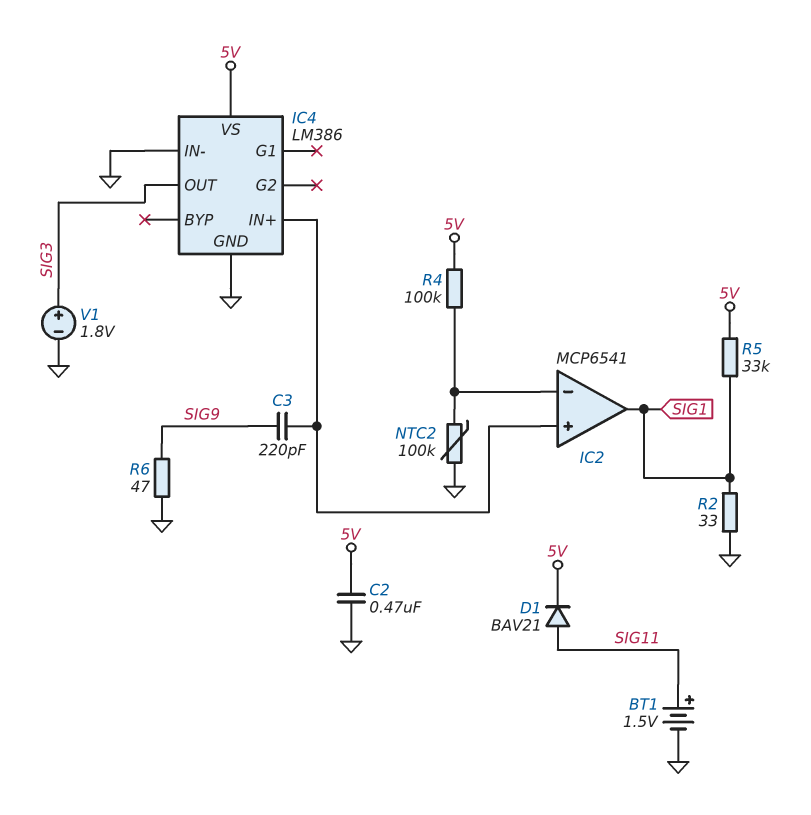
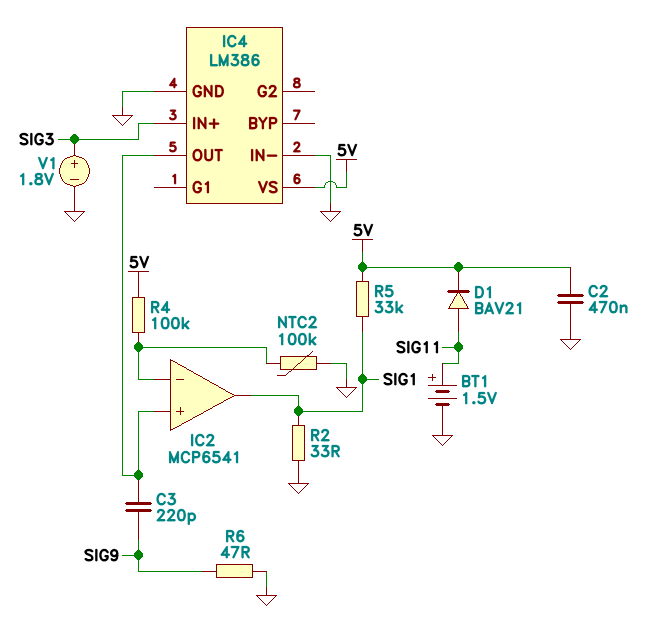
IC4 pin IN+: IC2/in+ -> SIG3
IC4 pin OUT: SIG3 -> IC2/in+

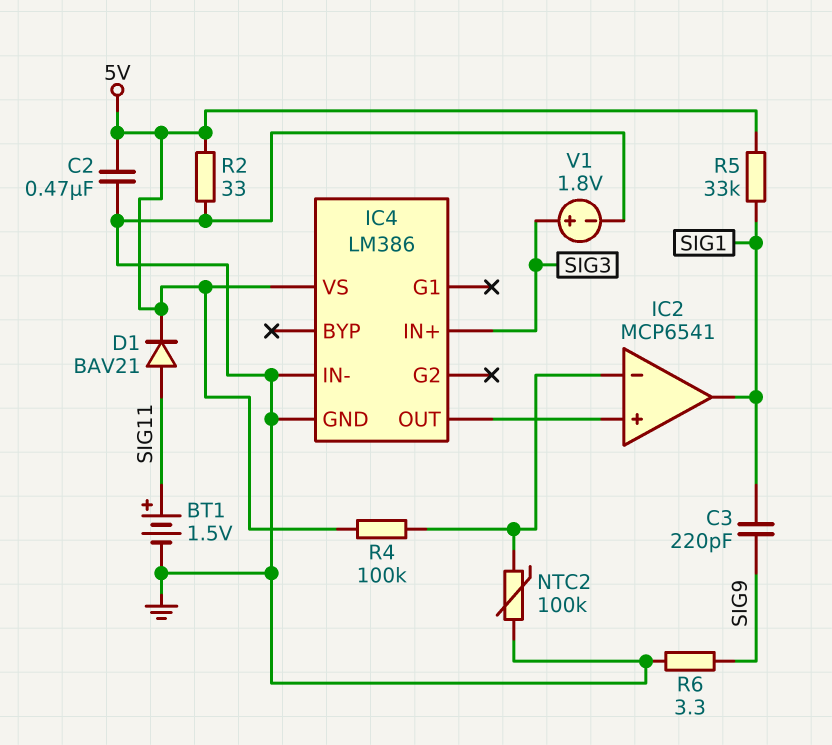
C3: 220pF (IC2/in+, SIG9) -> 220pF (SIG1, SIG9)
R2: 33 (GND, SIG1) -> 33 (5V, GND)
R6: 47 (GND, SIG9) -> 3.3 (GND, SIG9)

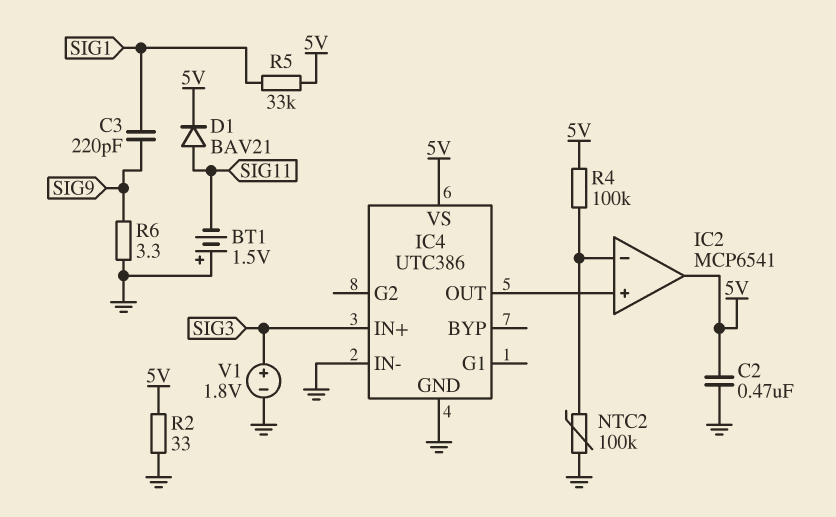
BT1: 1.5V (plus SIG11, minus GND) -> 1.5V (plus GND, minus SIG11)
IC2 pin out: SIG1 -> 5V
IC4: LM386 -> UTC386

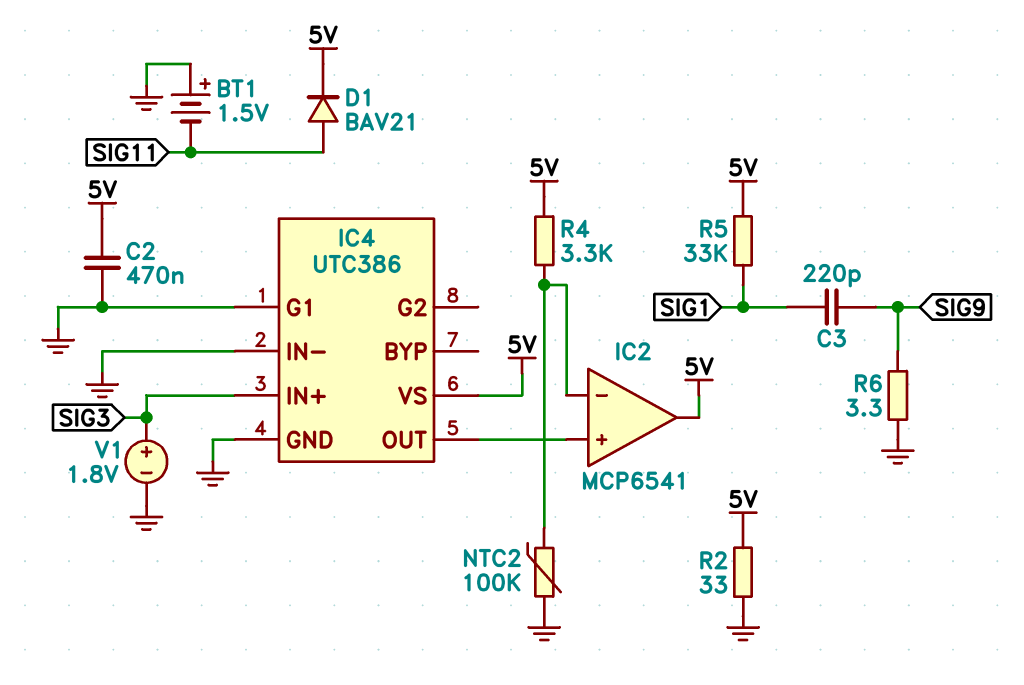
IC4 pin G1: none -> GND
R4: 100k (5V, IC2/in-) -> 3.3k (5V, IC2/in-)

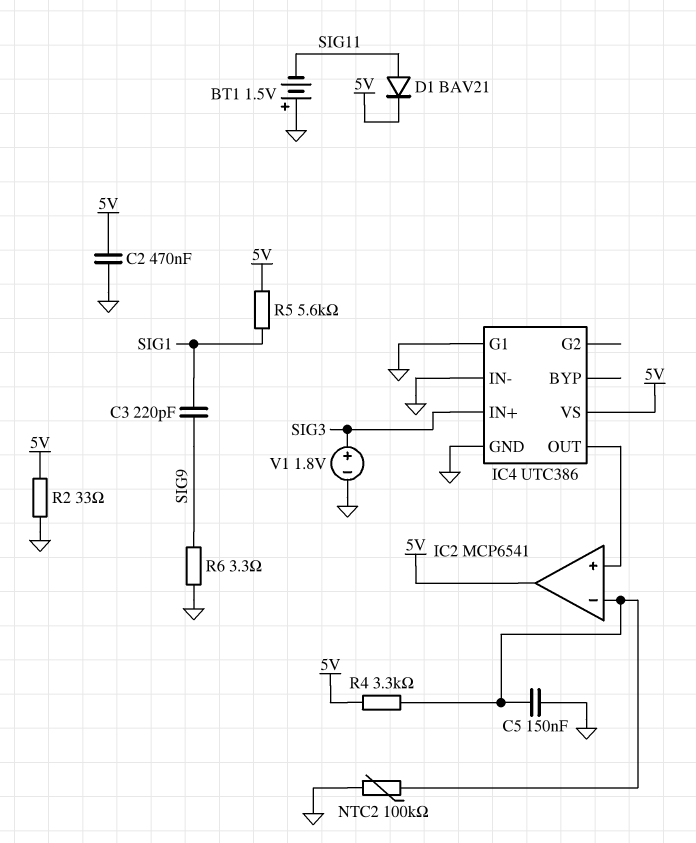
C5: none -> 150nF (GND, IC2/in-)
R5: 33k (5V, SIG1) -> 5.6k (5V, SIG1)

